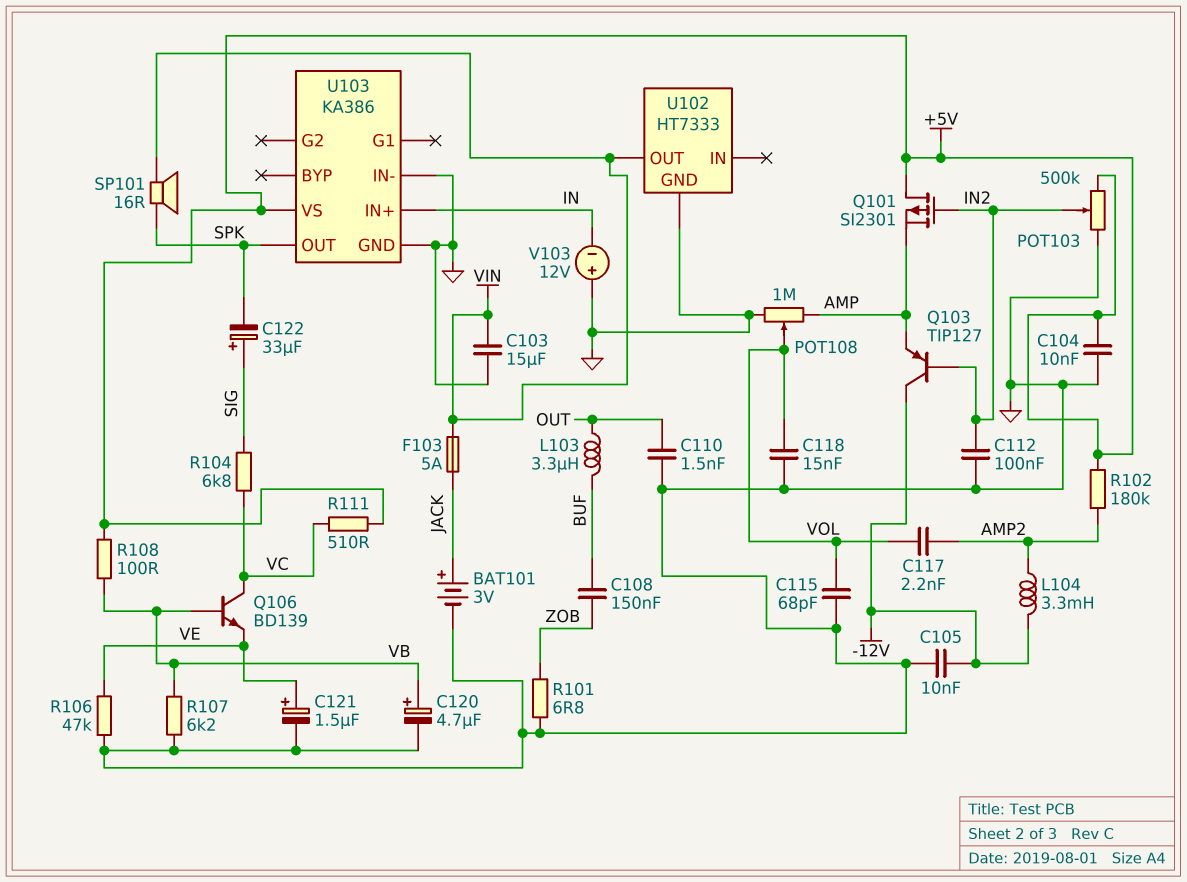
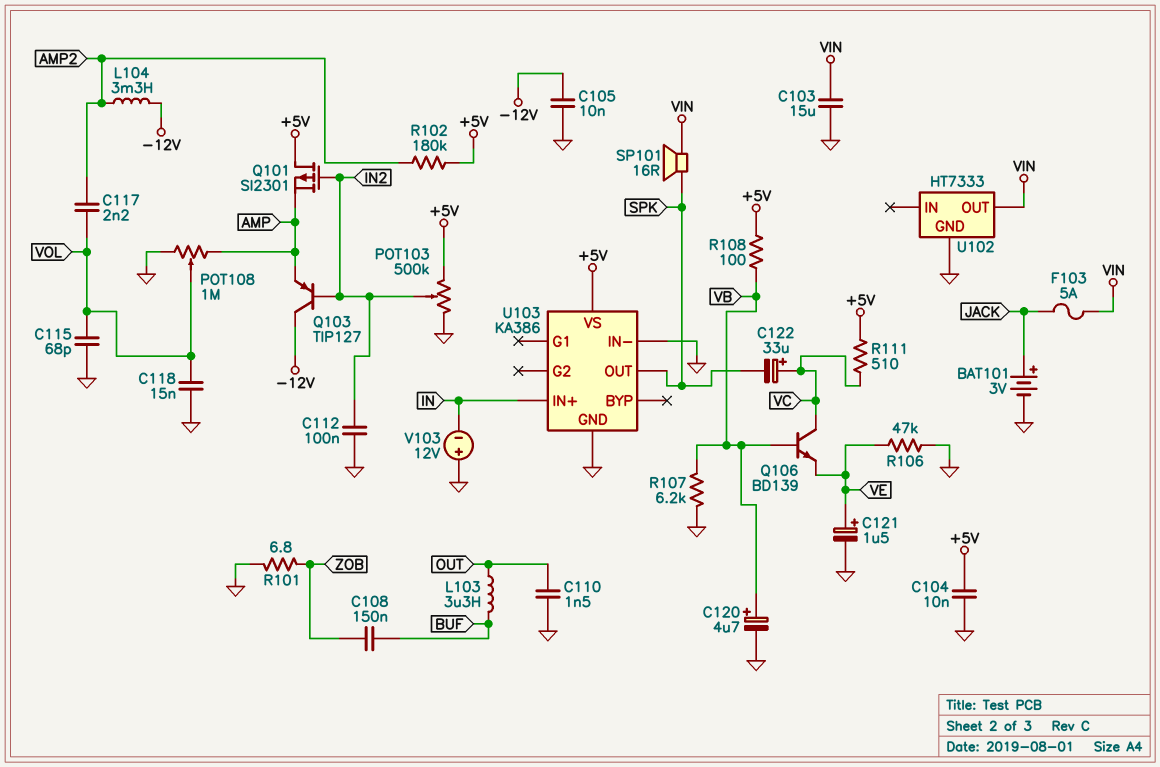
C122: 33uF (plus SIG, minus SPK) -> 33uF (plus VC, minus SPK)
R104: 6.8k (SIG, VC) -> none

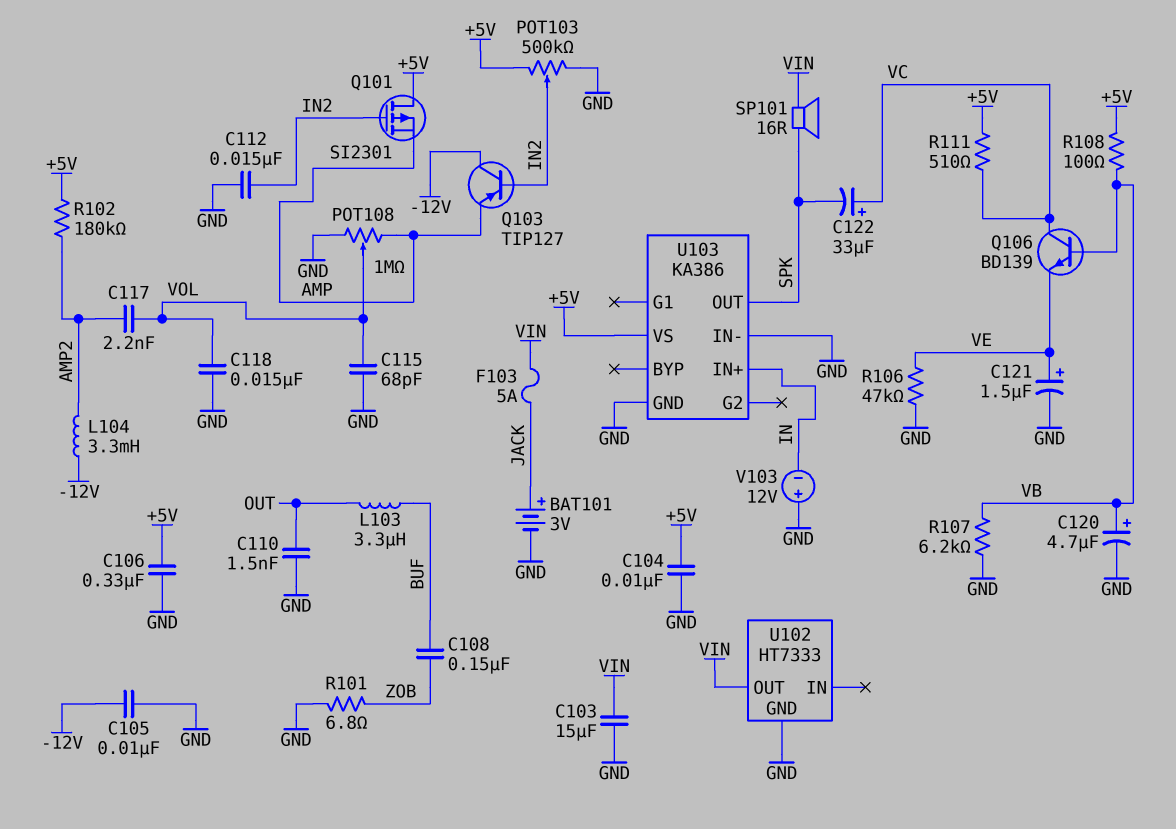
C106: none -> 330nF (+5V, GND)
C112: 100nF (GND, IN2) -> 15nF (GND, IN2)

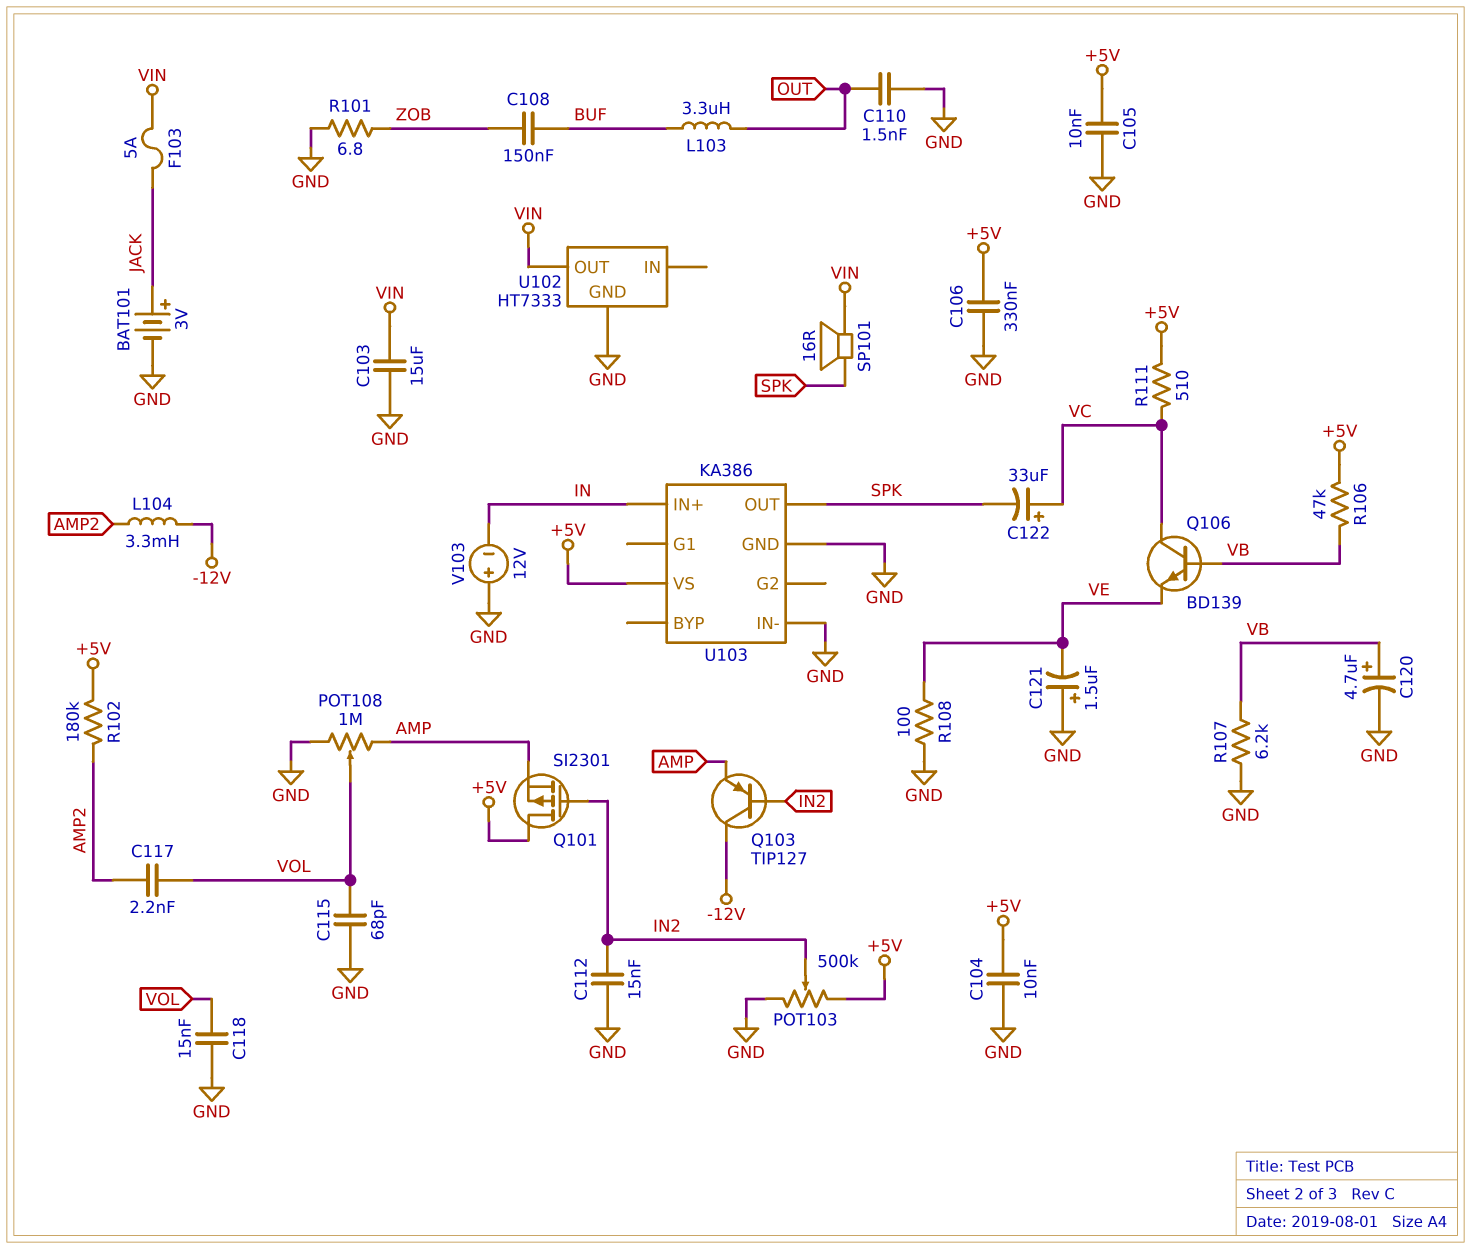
C105: 10nF (-12V, GND) -> 10nF (+5V, GND)
C121: 1.5uF (plus VE, minus GND) -> 1.5uF (plus GND, minus VE)
R106: 47k (GND, VE) -> 47k (+5V, VB)
R108: 100 (+5V, VB) -> 100 (GND, VE)

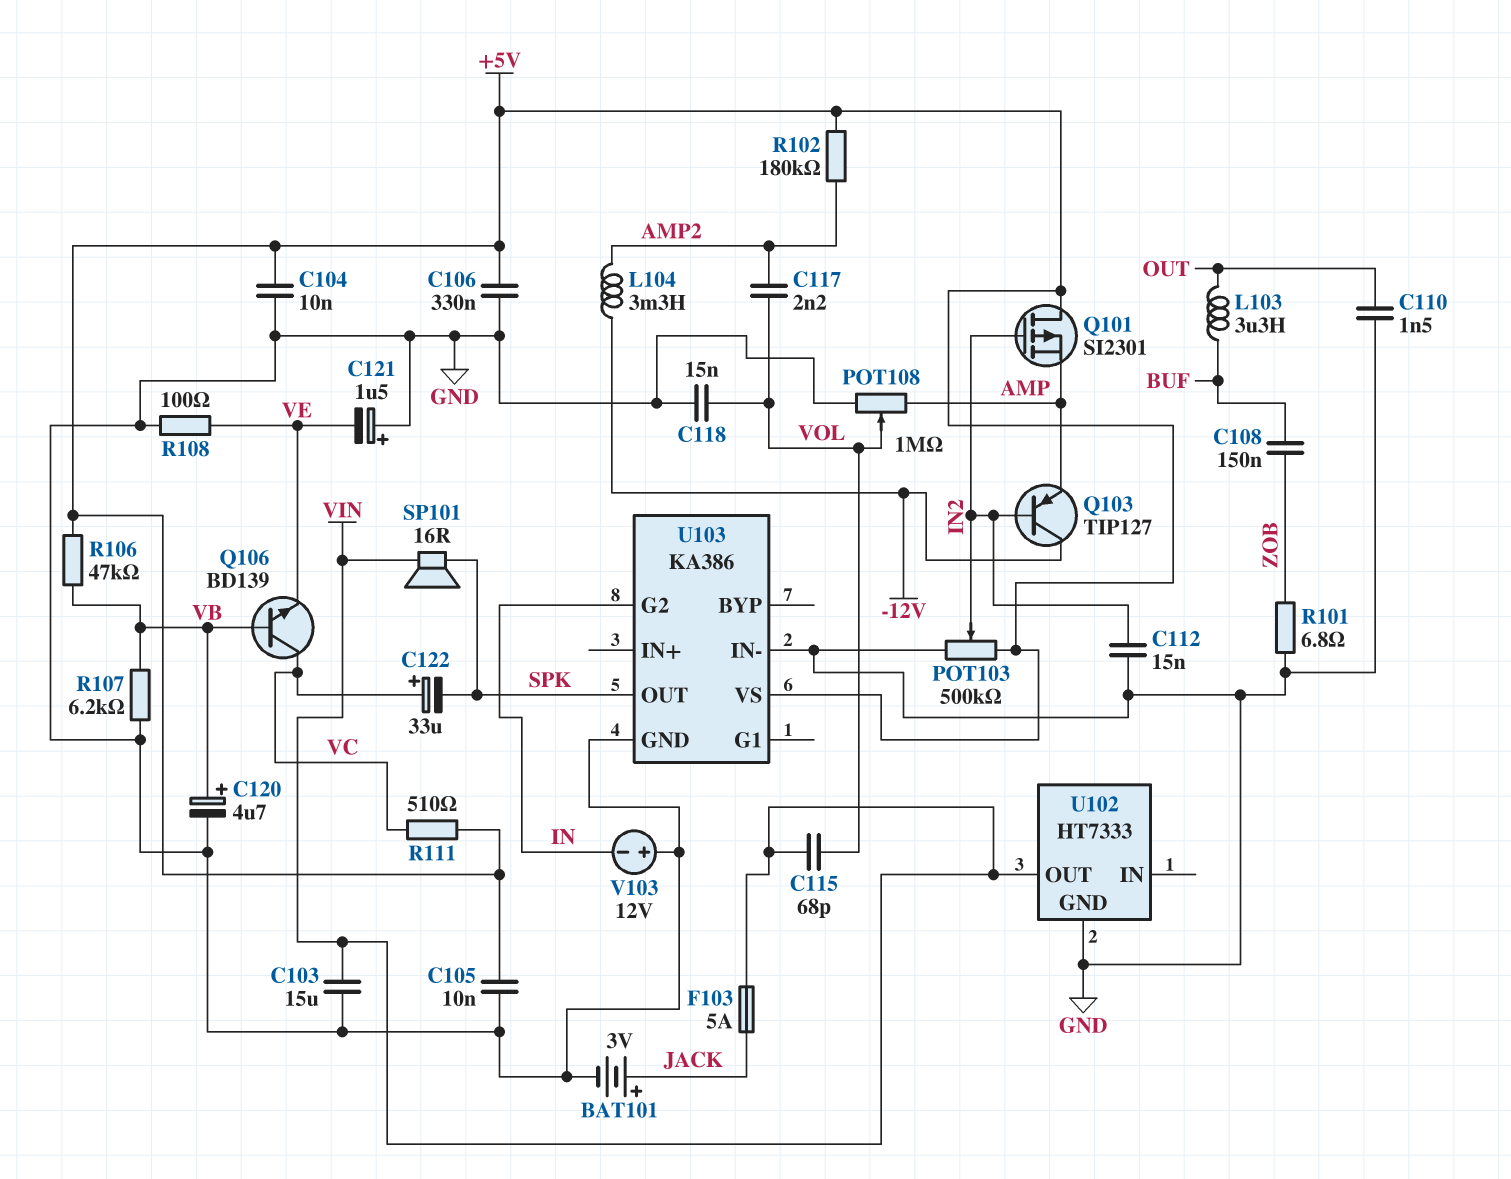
C115: 68pF (GND, VOL) -> 68pF (VIN, VOL)
U103 pin G2: none -> IN
U103 pin IN+: IN -> none

